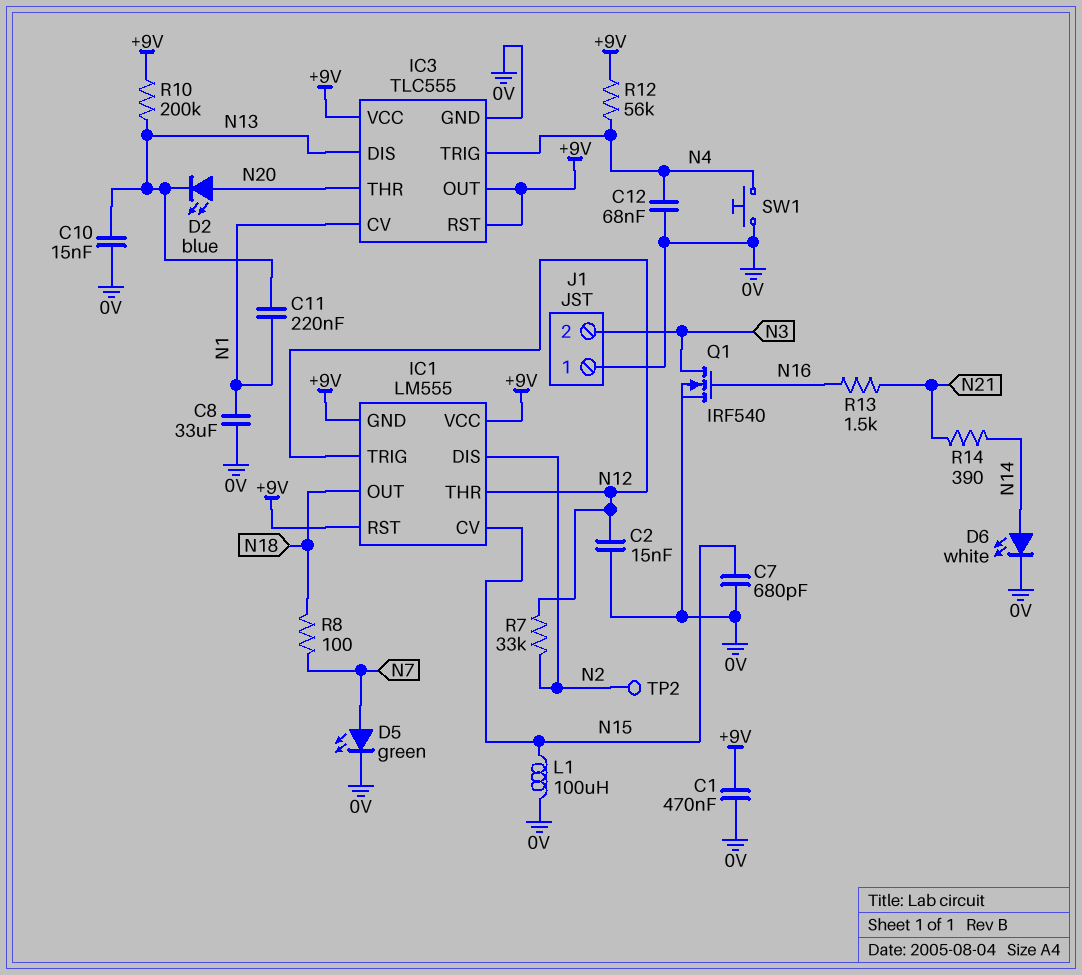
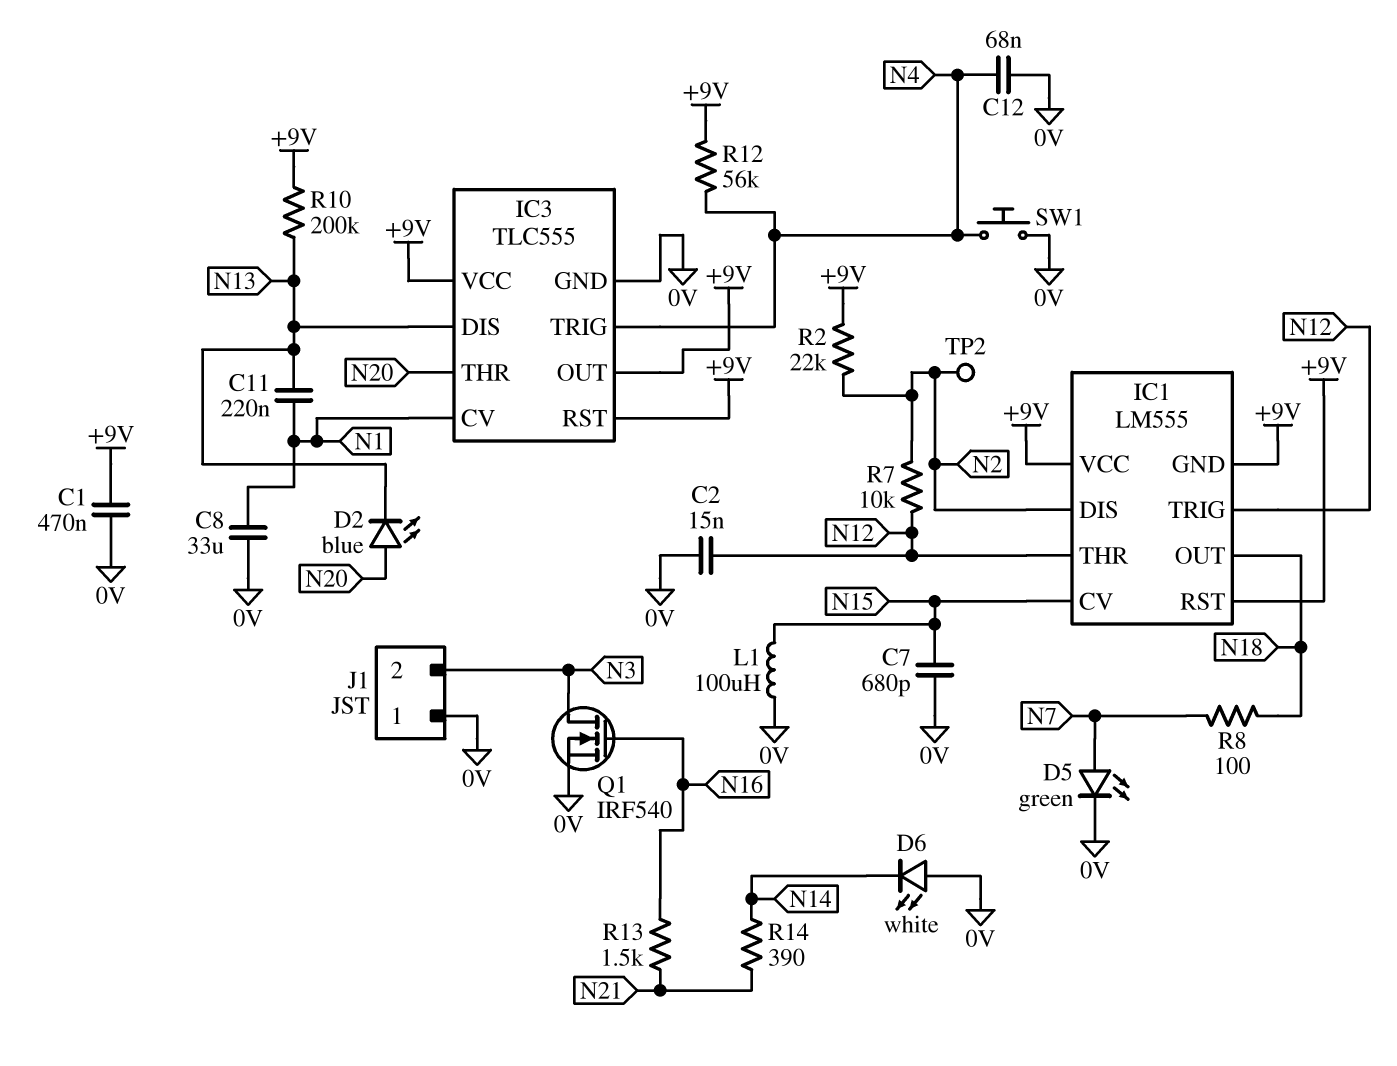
C10: 15nF (0V, N13) -> none
D6: LED white (A N14, K 0V) -> LED white (A 0V, K N14)
R2: none -> 22k (+9V, N2)
R7: 33k (N2, N12) -> 10k (N2, N12)

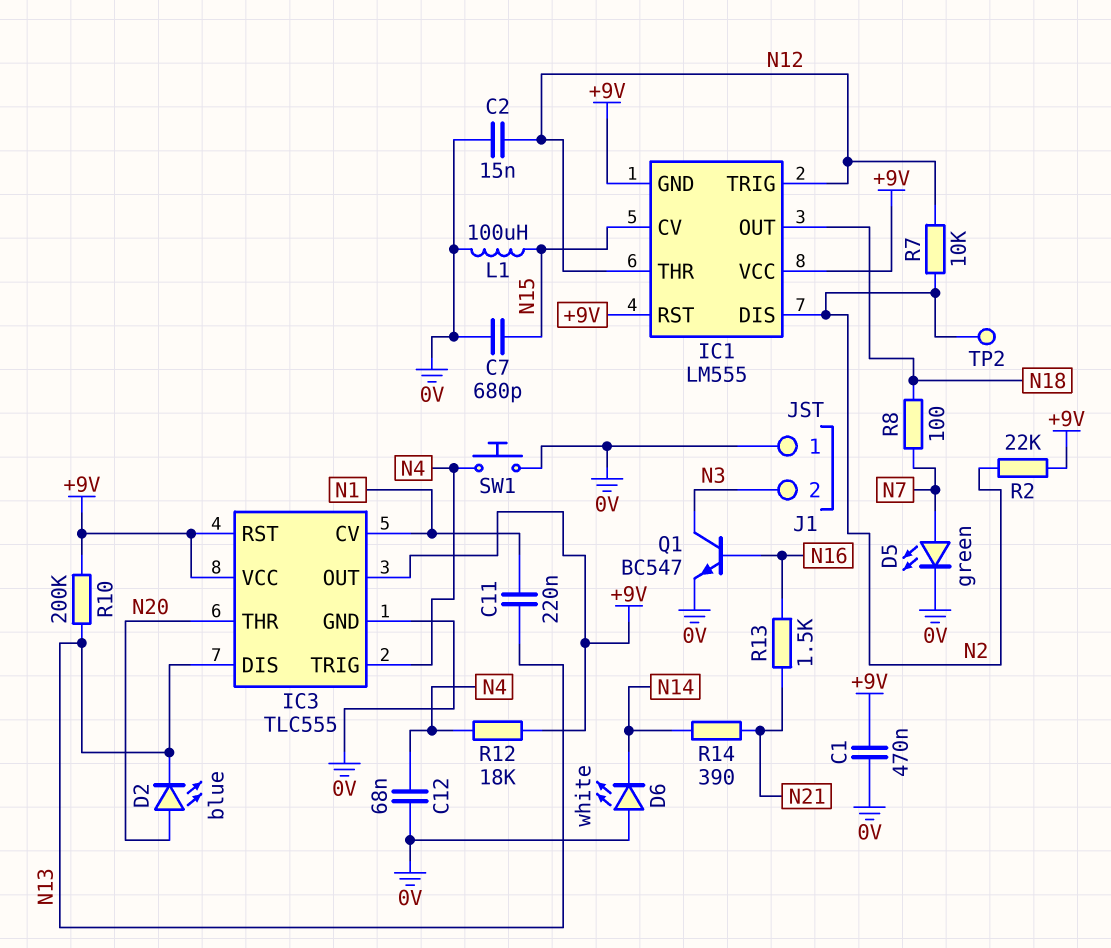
C8: 33uF (0V, N1) -> none
Q1: NMOS IRF540 (G N16, D N3, S 0V) -> NPN BC547 (B N16, C N3, E 0V)
R12: 56k (+9V, N4) -> 18k (+9V, N4)

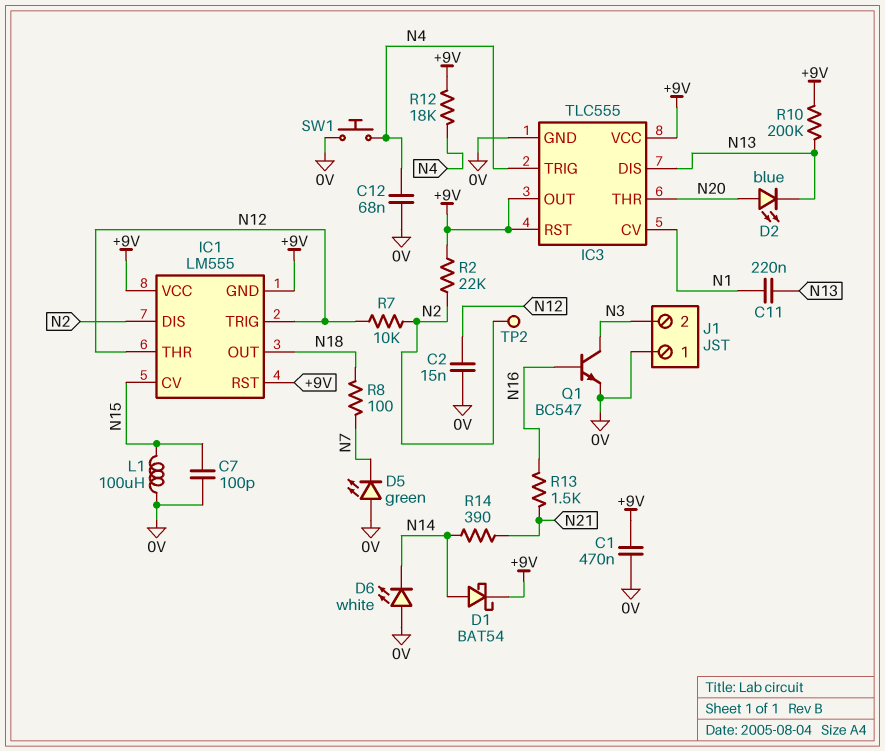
C7: 680pF (0V, N15) -> 100pF (0V, N15)
D1: none -> schottky BAT54 (A N14, K +9V)
D5: LED green (A N7, K 0V) -> LED green (A 0V, K N7)

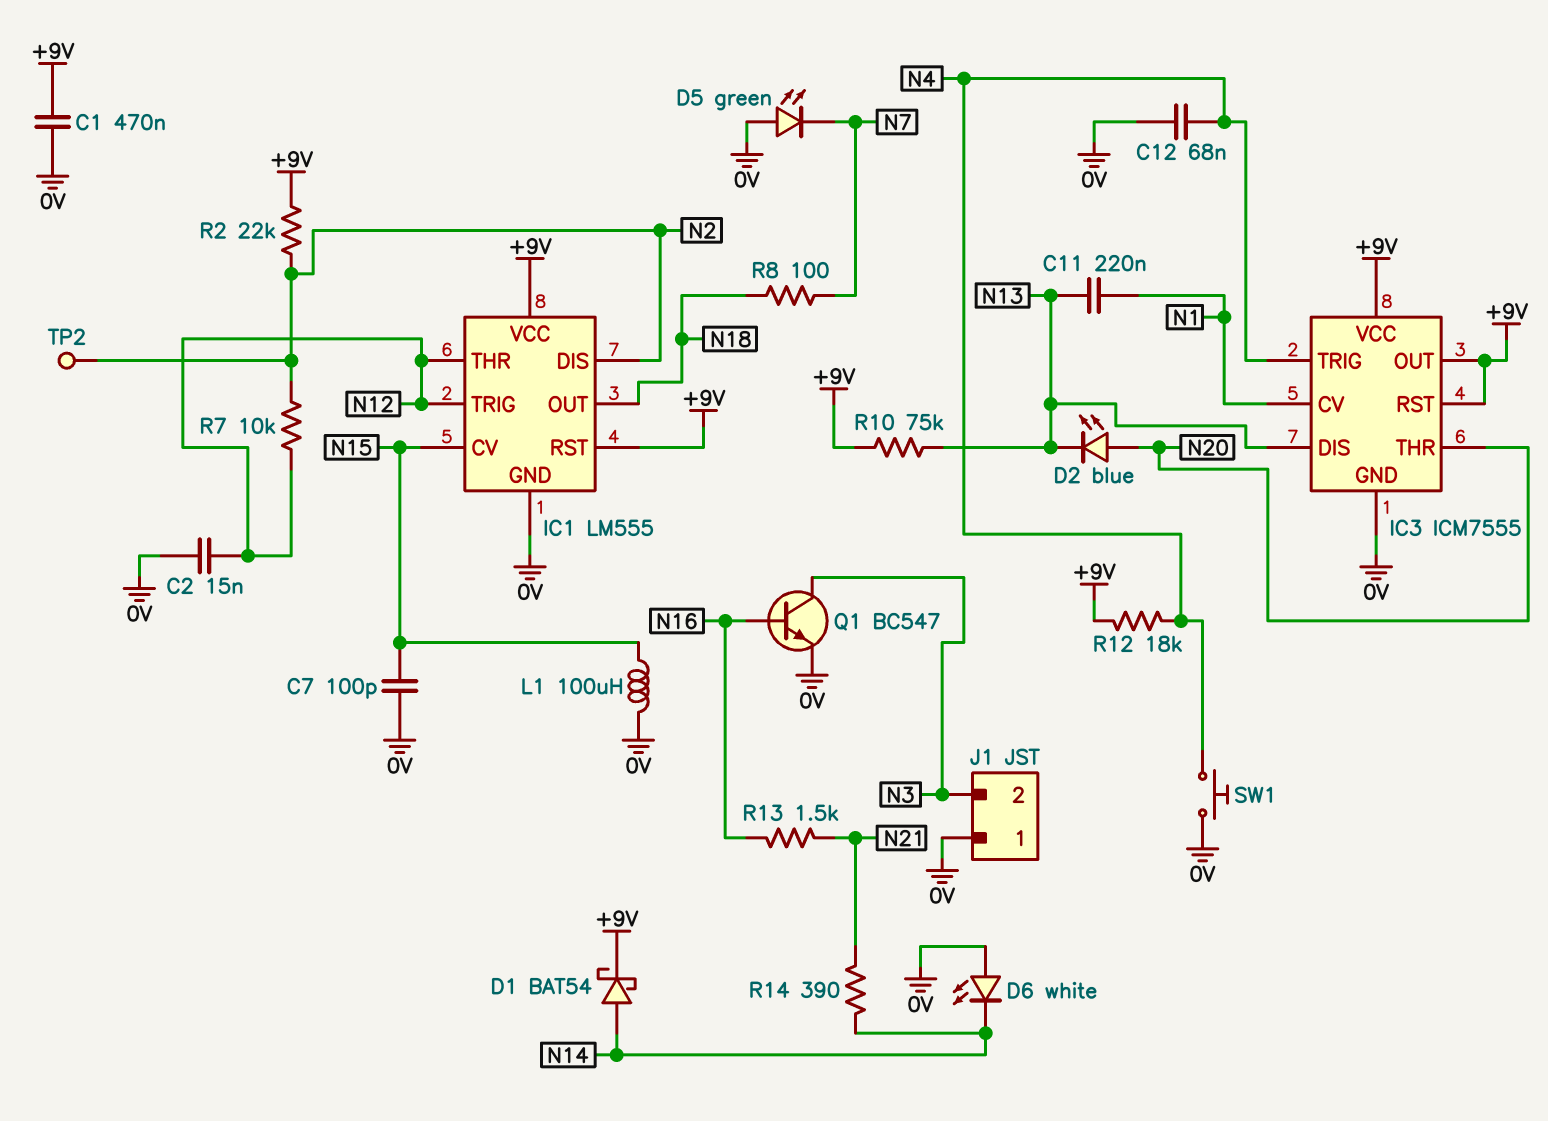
IC1 pin GND: +9V -> 0V
IC3: TLC555 -> ICM7555
R10: 200k (+9V, N13) -> 75k (+9V, N13)

